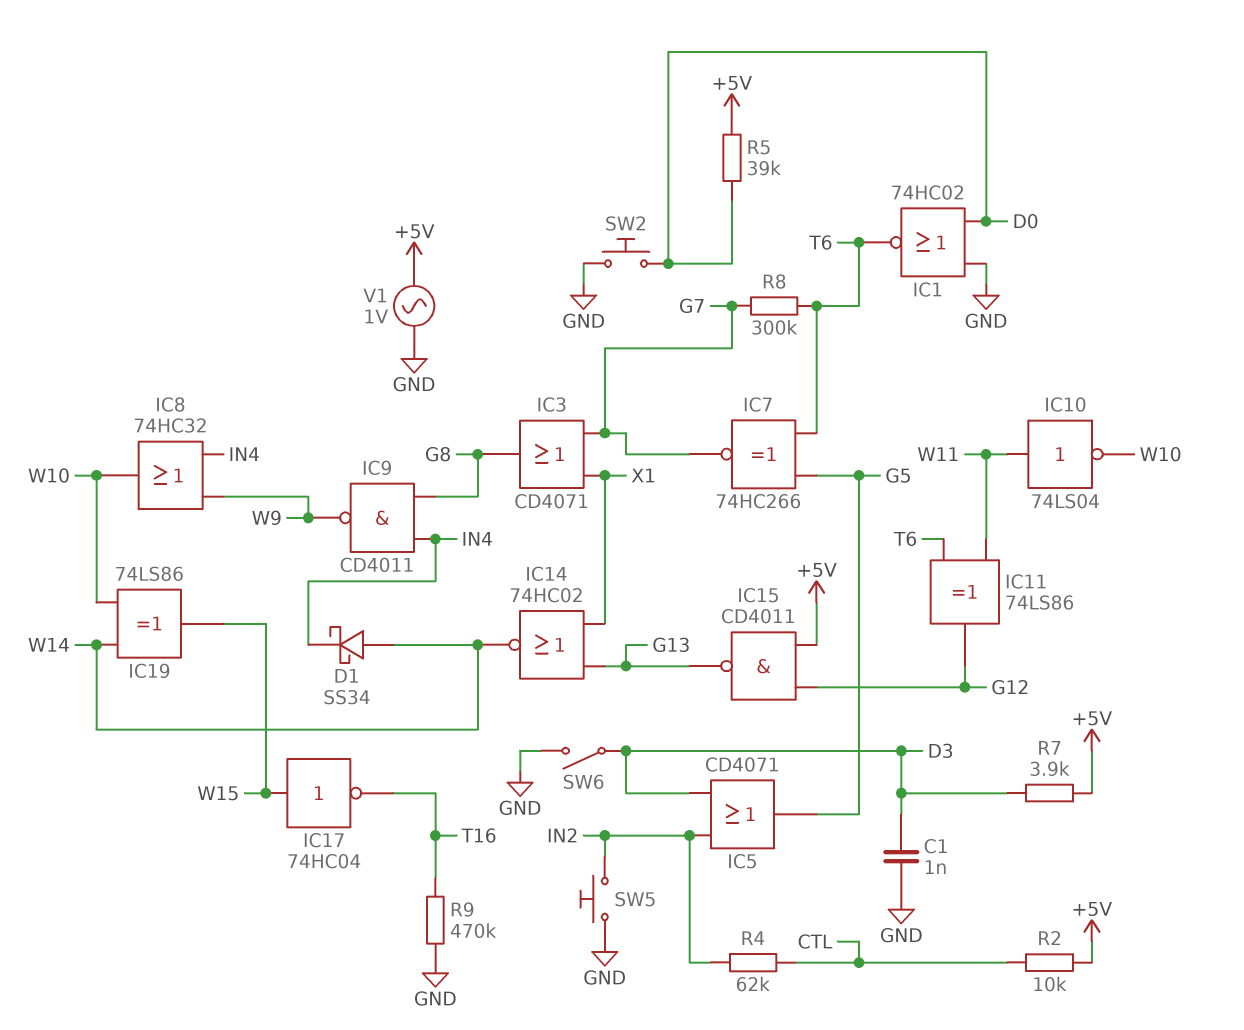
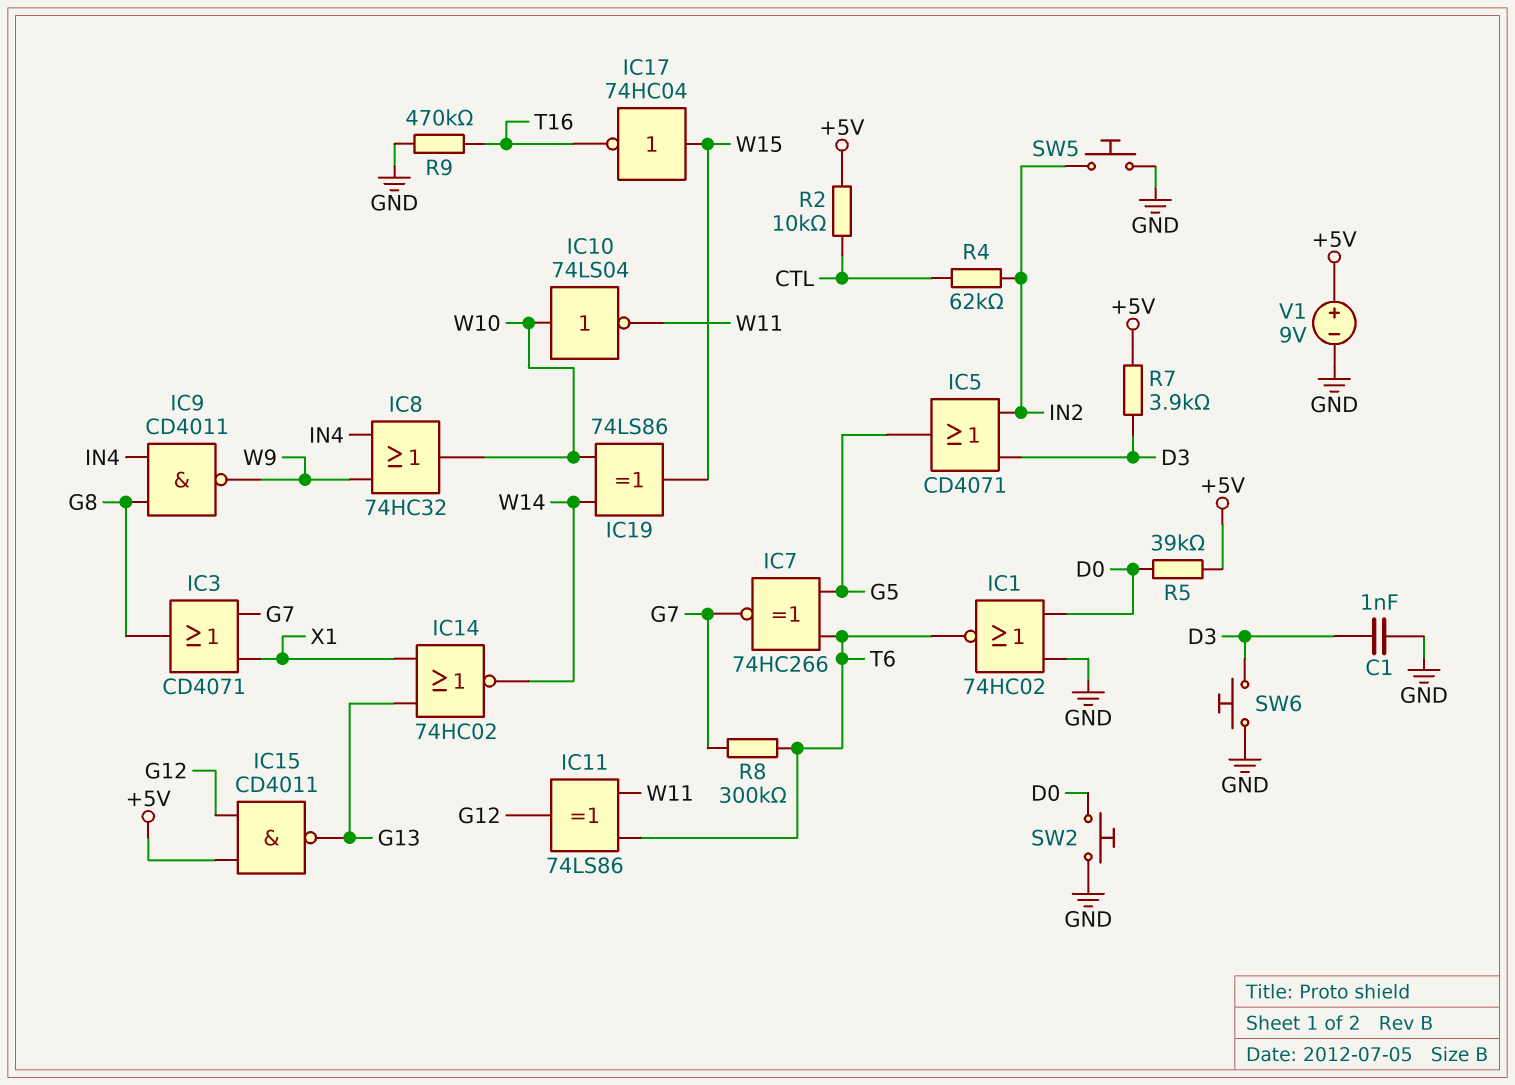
D1: schottky SS34 (A W14, K IN4) -> none
IC10: NOT 74LS04 (in W11, out W10) -> NOT 74LS04 (in W10, out W11)
SW6: switch (D3, GND) -> button (D3, GND)
V1: AC 1V (+5V, GND) -> 9V (plus +5V, minus GND)

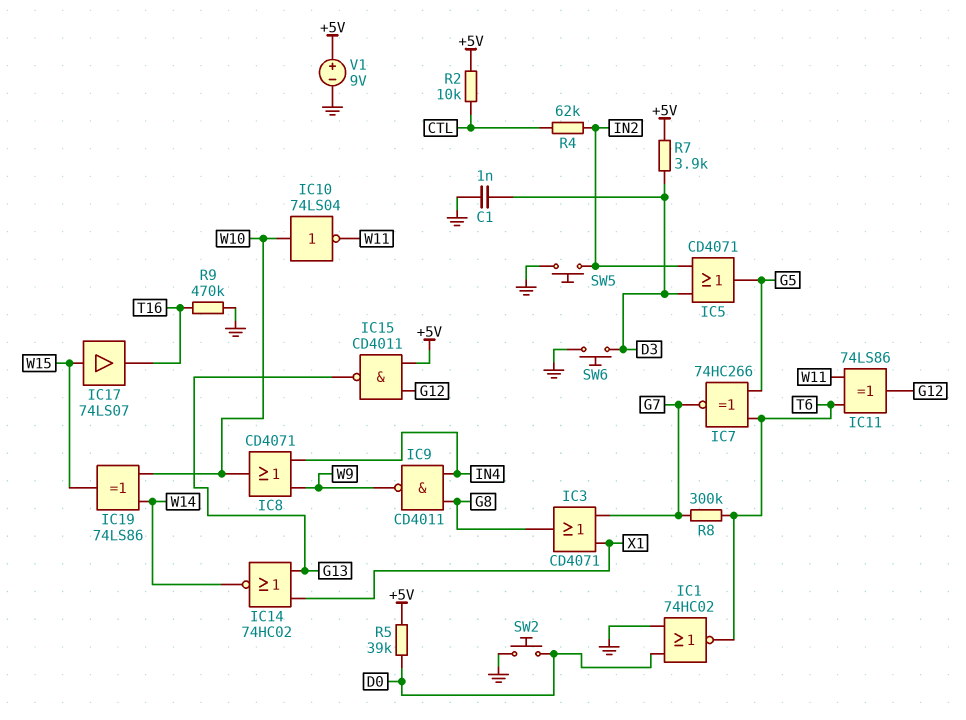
IC8: OR 74HC32 (in IN4, in W9, out W10) -> OR CD4071 (in IN4, in W9, out W10)
IC17: NOT 74HC04 (in W15, out T16) -> buffer 74LS07 (in W15, out T16)

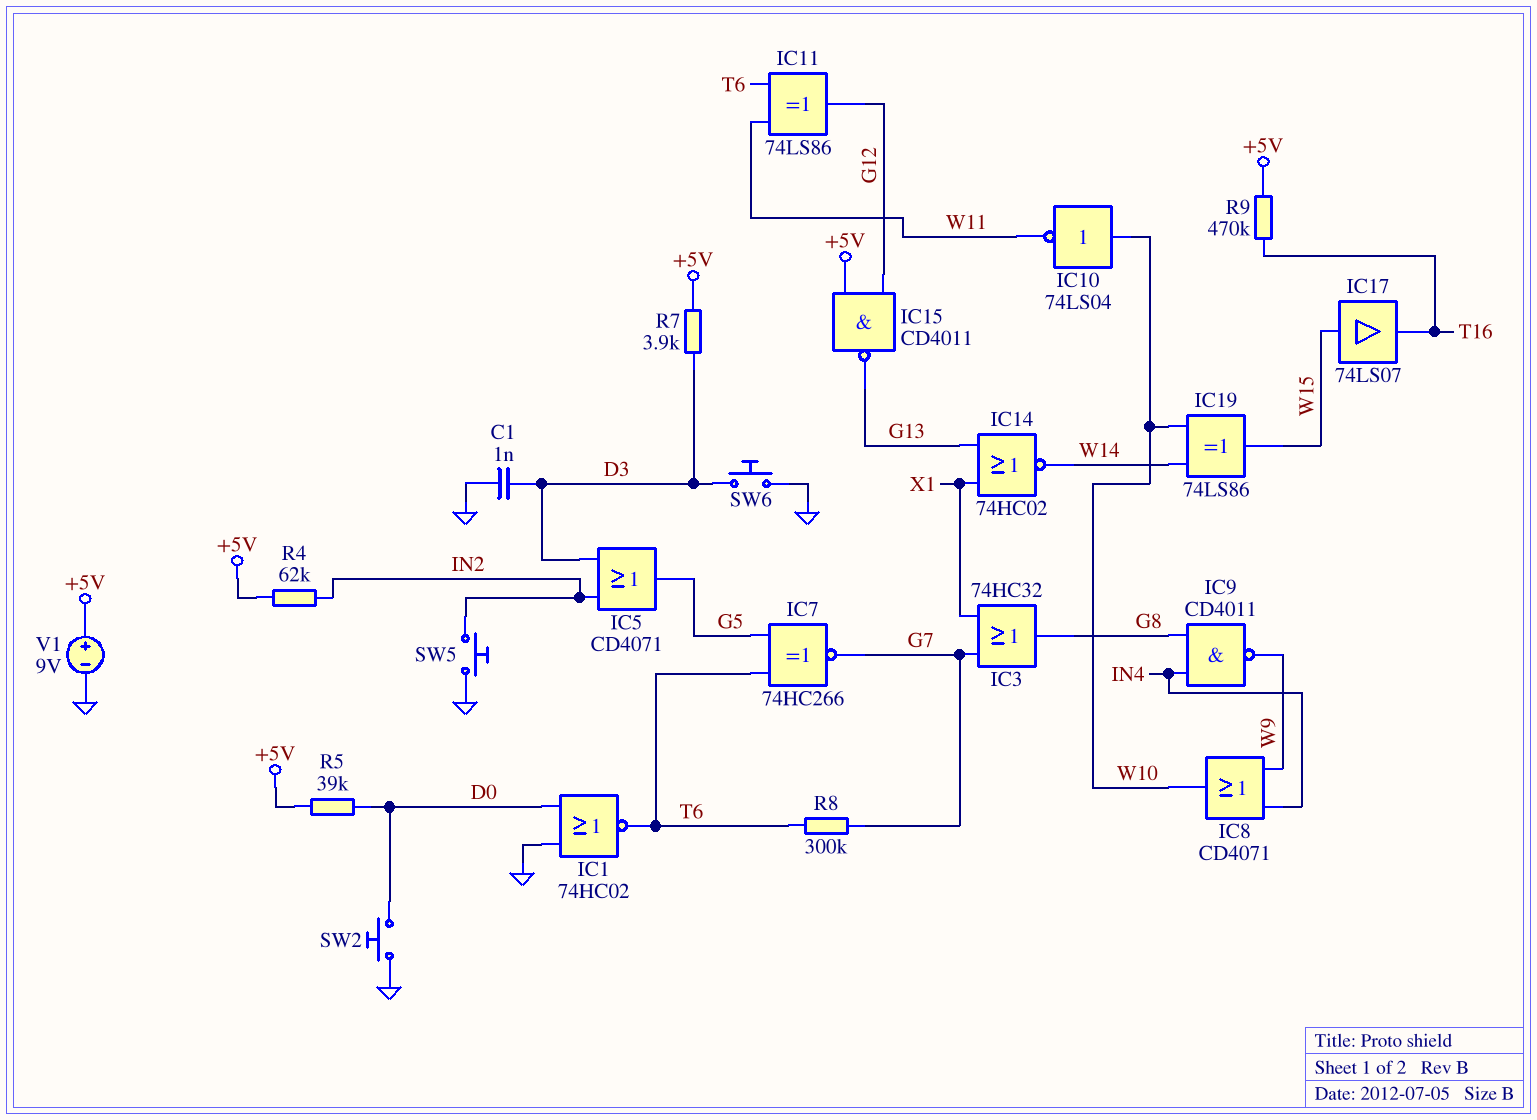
IC3: OR CD4071 (in G7, in X1, out G8) -> OR 74HC32 (in G7, in X1, out G8)
R2: 10k (+5V, CTL) -> none
R4: 62k (CTL, IN2) -> 62k (+5V, IN2)
R9: 470k (GND, T16) -> 470k (+5V, T16)

